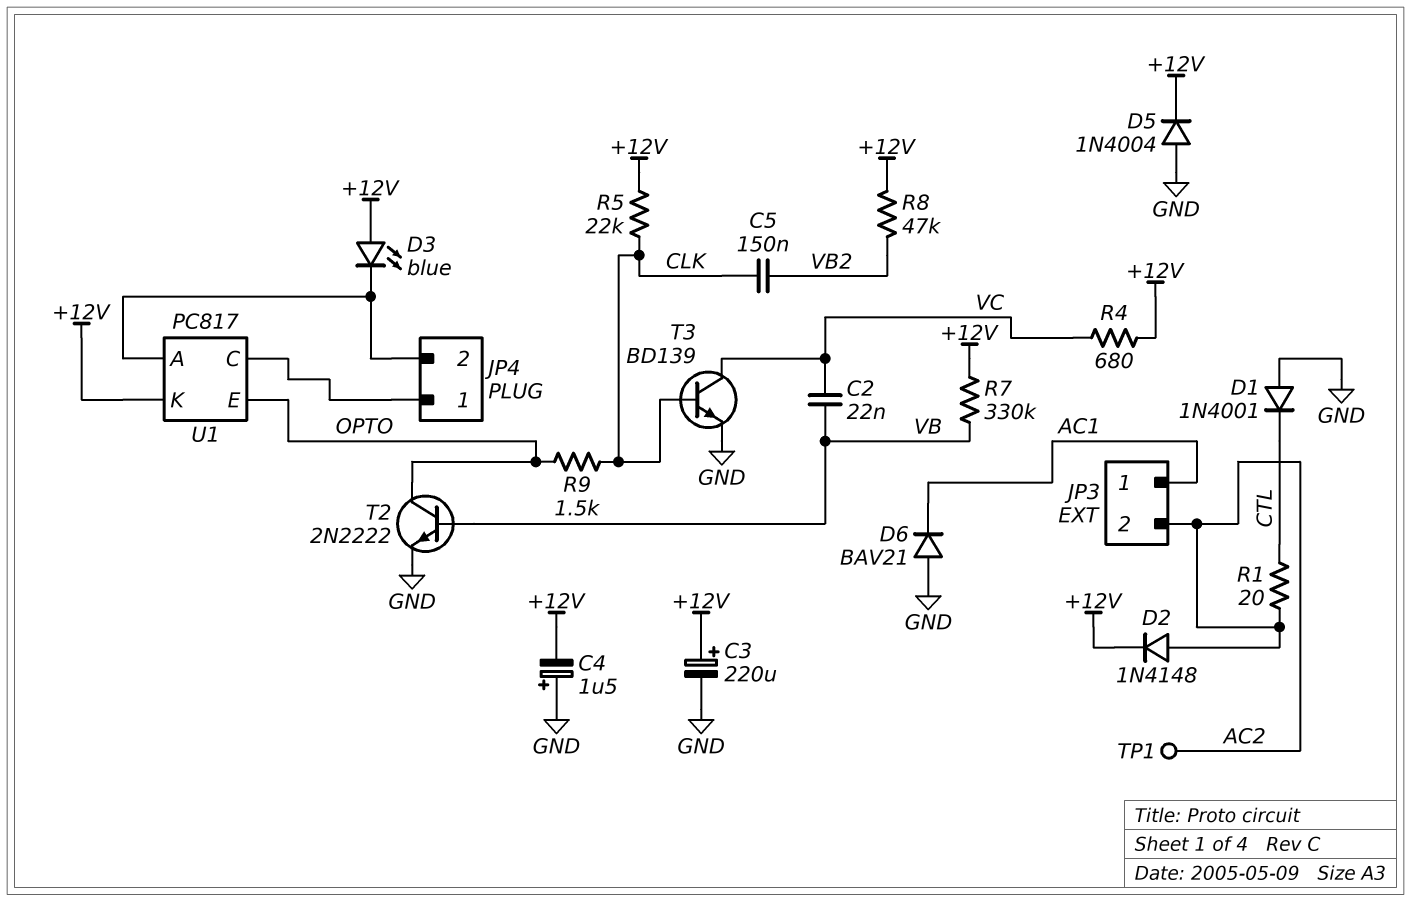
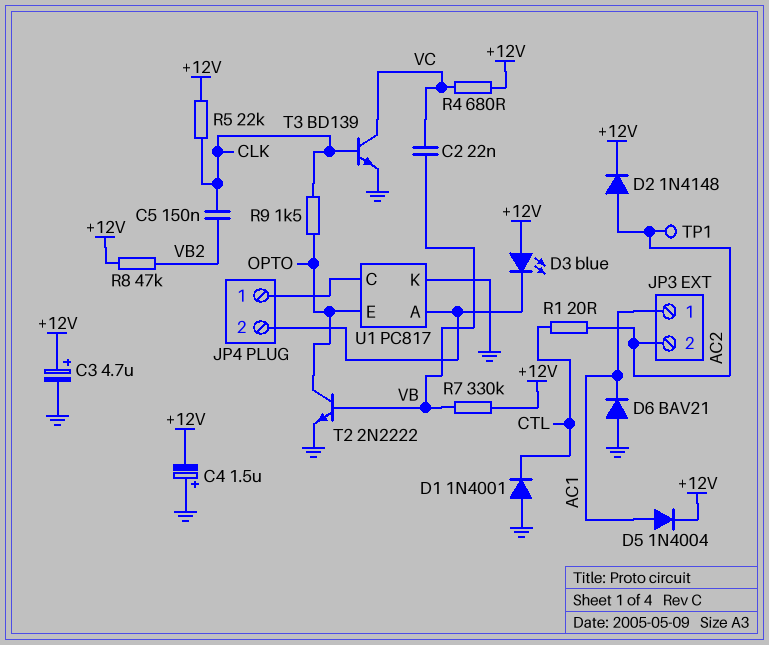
C3: 220uF (plus +12V, minus GND) -> 4.7uF (plus +12V, minus GND)
D5: diode 1N4004 (A GND, K +12V) -> diode 1N4004 (A AC1, K +12V)
U1 pin K: +12V -> GND

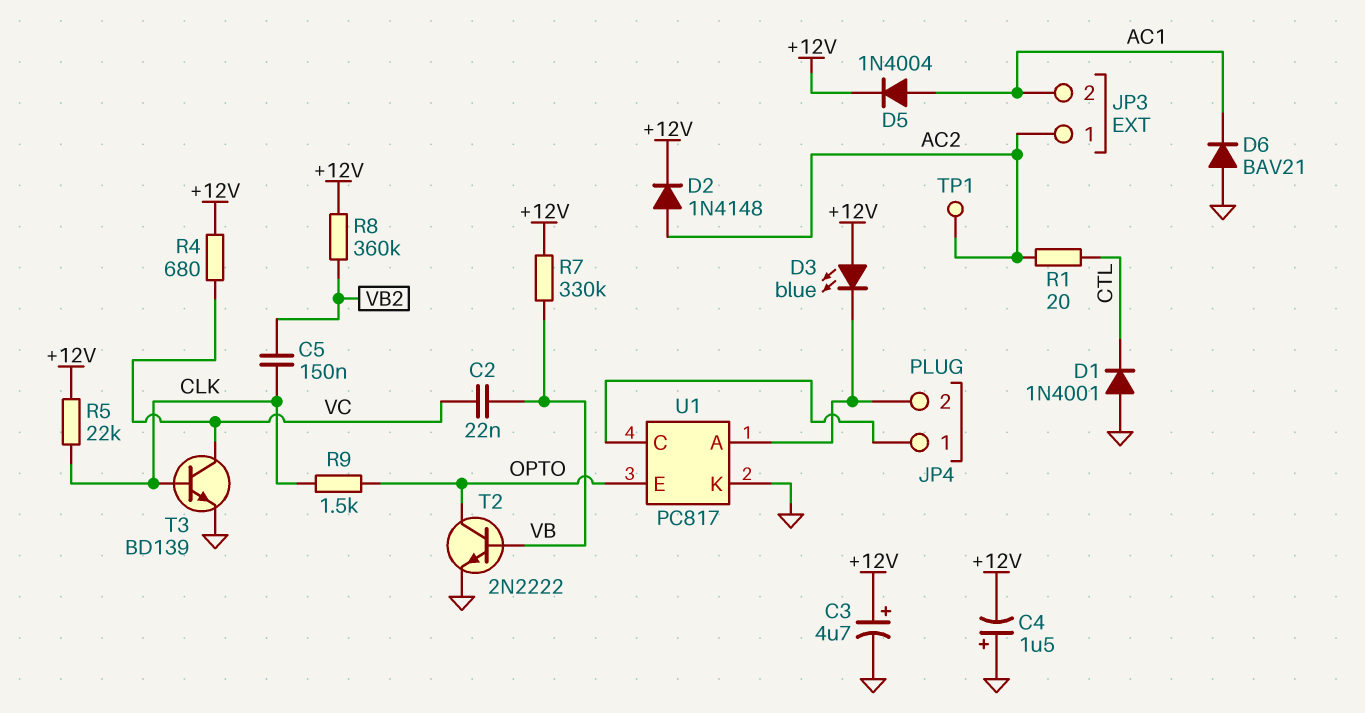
JP3 pin 1: AC1 -> AC2
JP3 pin 2: AC2 -> AC1
R8: 47k (+12V, VB2) -> 360k (+12V, VB2)

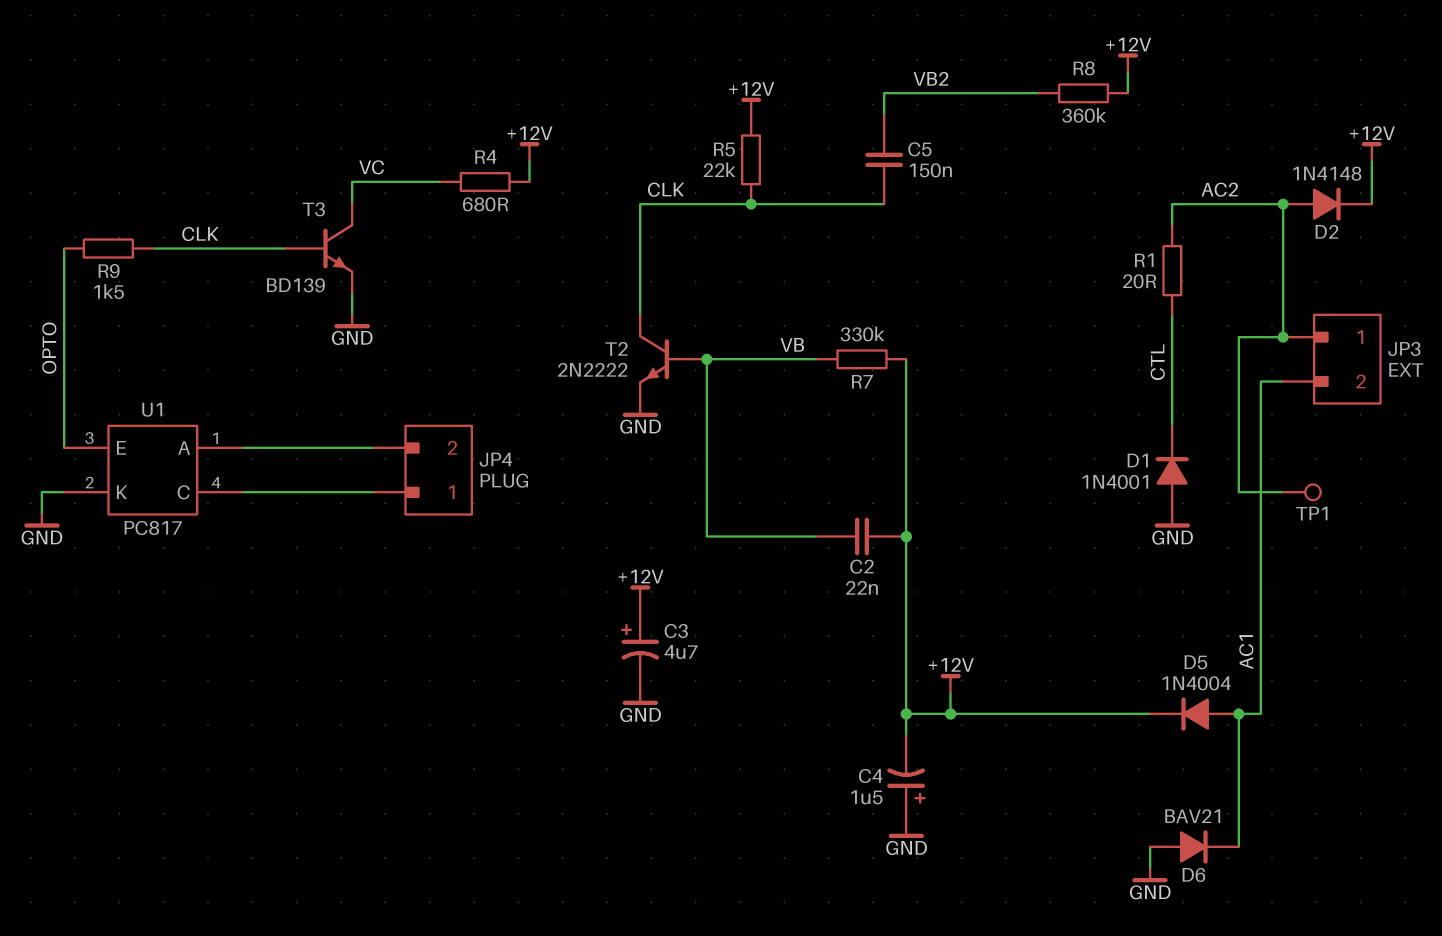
C2: 22nF (VB, VC) -> 22nF (+12V, VB)
D3: LED blue (A +12V, K JP4/2) -> none
T2: NPN 2N2222 (B VB, C OPTO, E GND) -> NPN 2N2222 (B VB, C CLK, E GND)

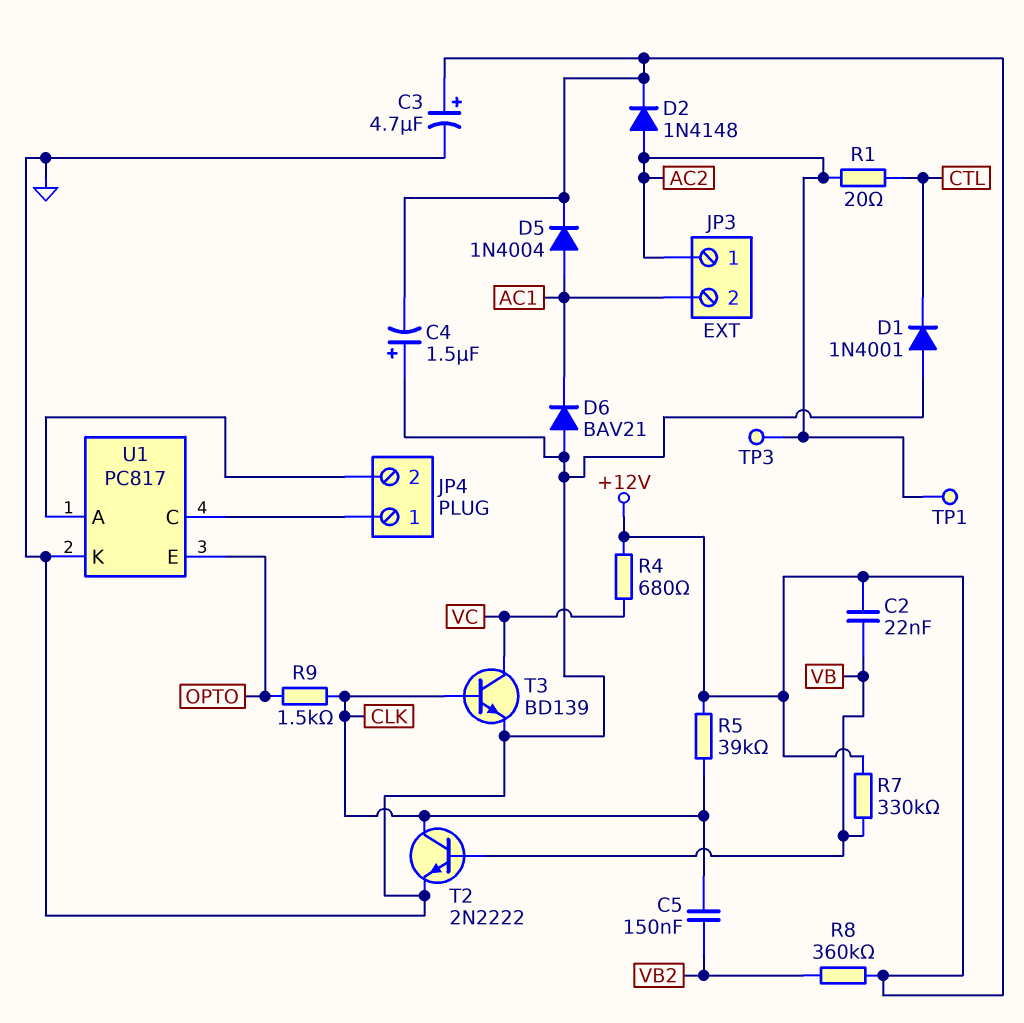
R5: 22k (+12V, CLK) -> 39k (+12V, CLK)
TP3: none -> test point (AC2)

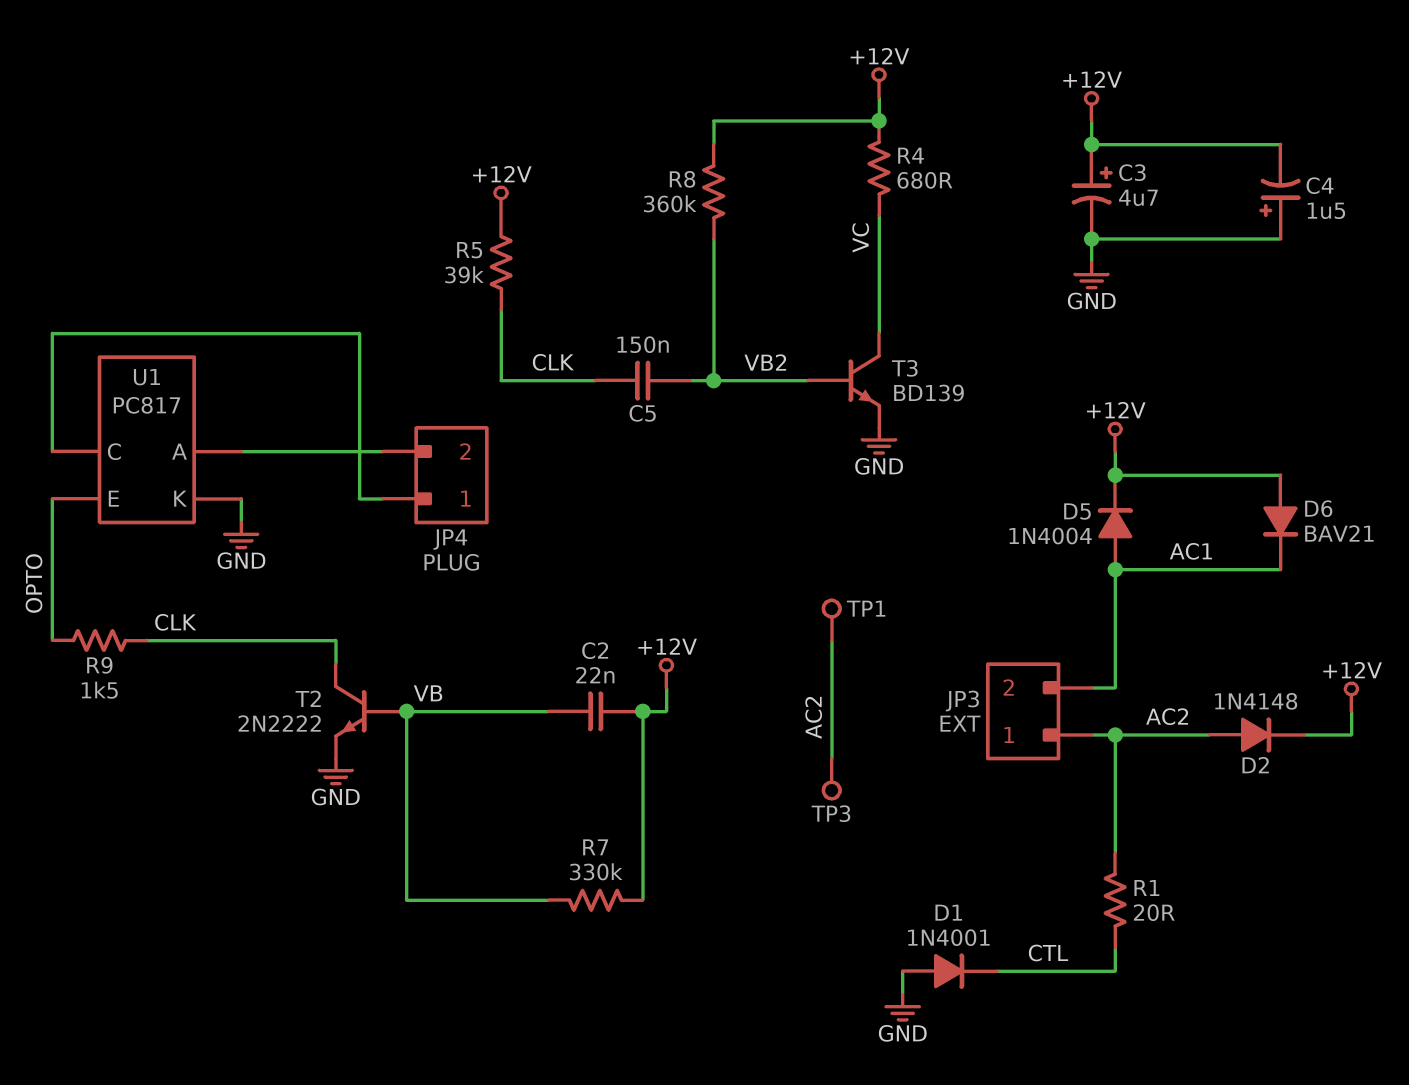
D6: diode BAV21 (A GND, K AC1) -> diode BAV21 (A +12V, K AC1)
T3: NPN BD139 (B CLK, C VC, E GND) -> NPN BD139 (B VB2, C VC, E GND)

